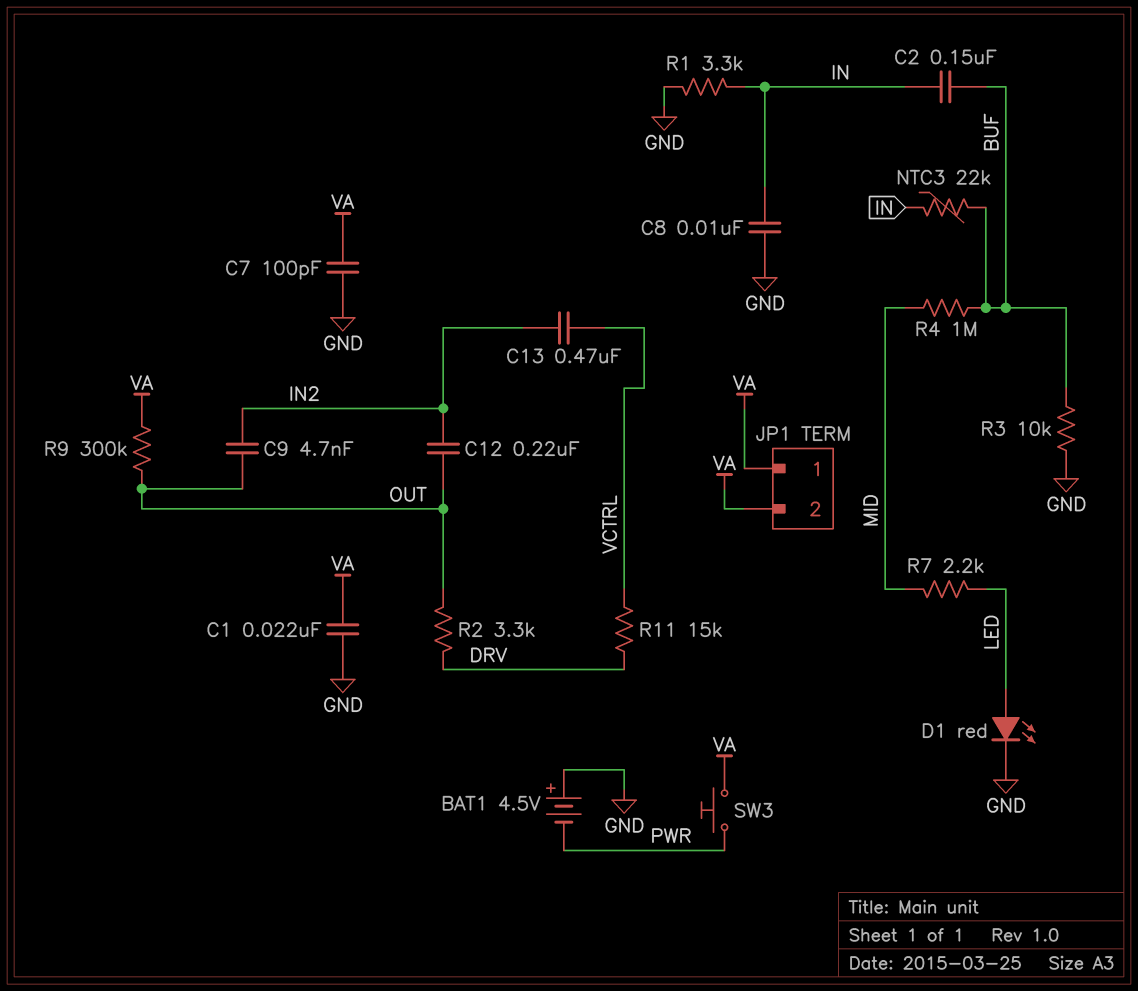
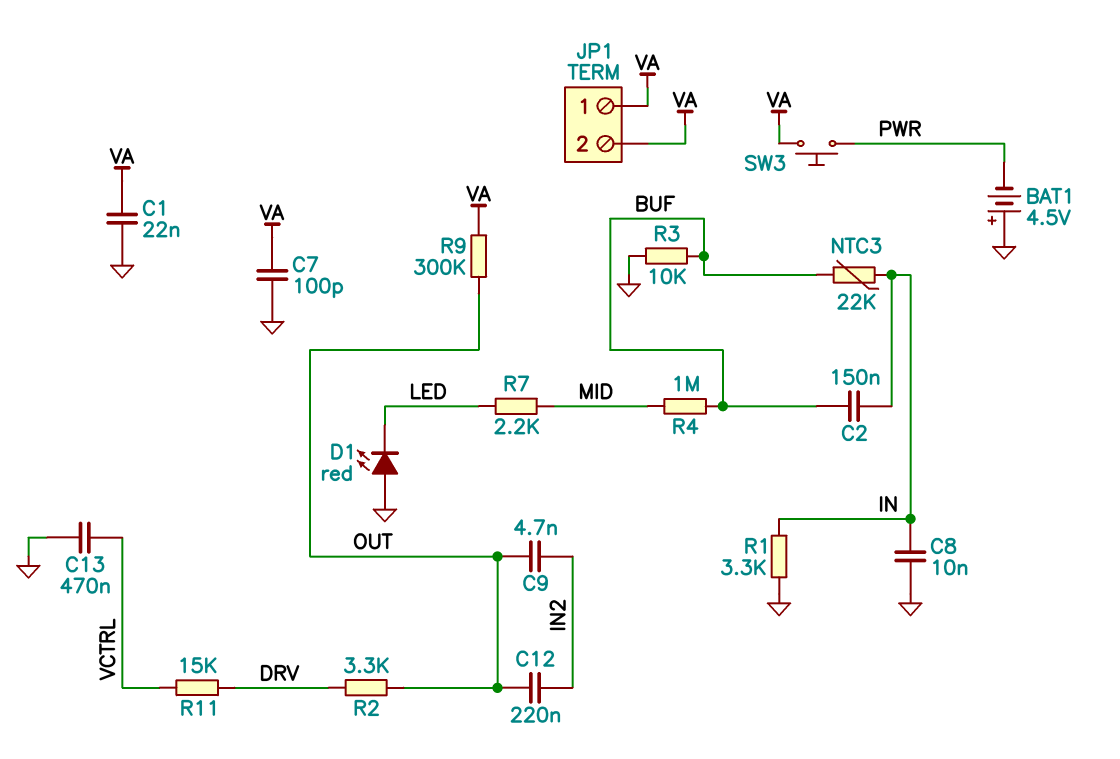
C13: 470nF (IN2, VCTRL) -> 470nF (GND, VCTRL)
D1: LED red (A LED, K GND) -> LED red (A GND, K LED)

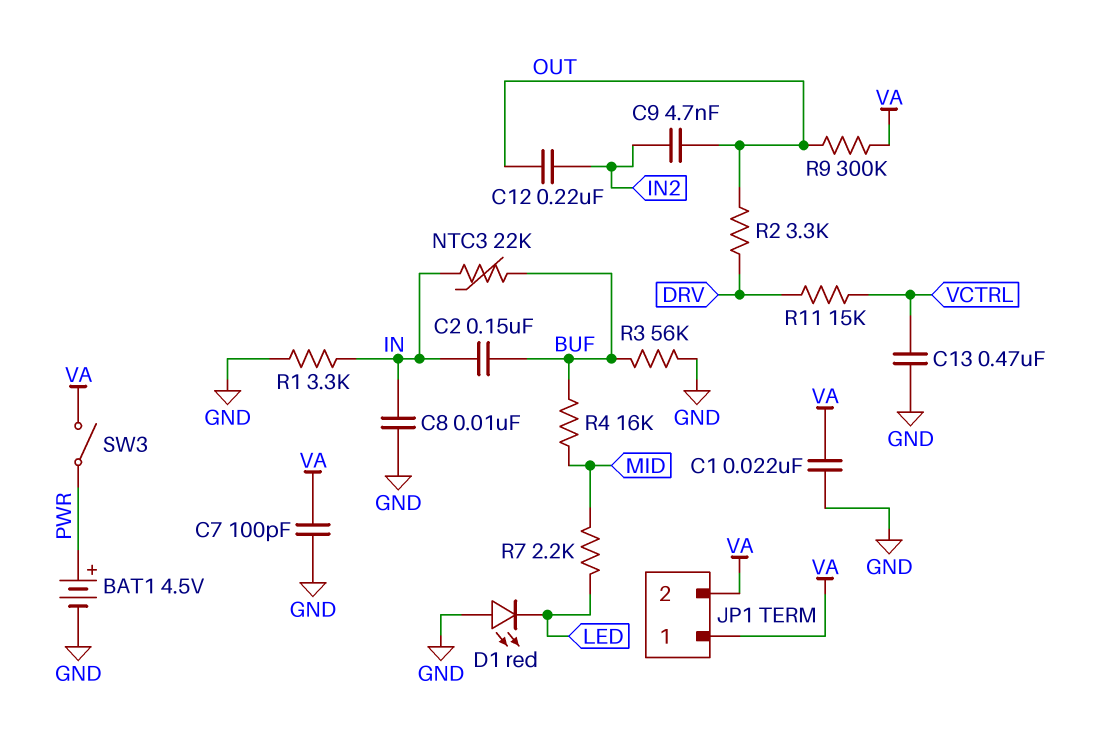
BAT1: 4.5V (plus GND, minus PWR) -> 4.5V (plus PWR, minus GND)
R3: 10k (BUF, GND) -> 56k (BUF, GND)
R4: 1M (BUF, MID) -> 16k (BUF, MID)
SW3: button (PWR, VA) -> switch (PWR, VA)

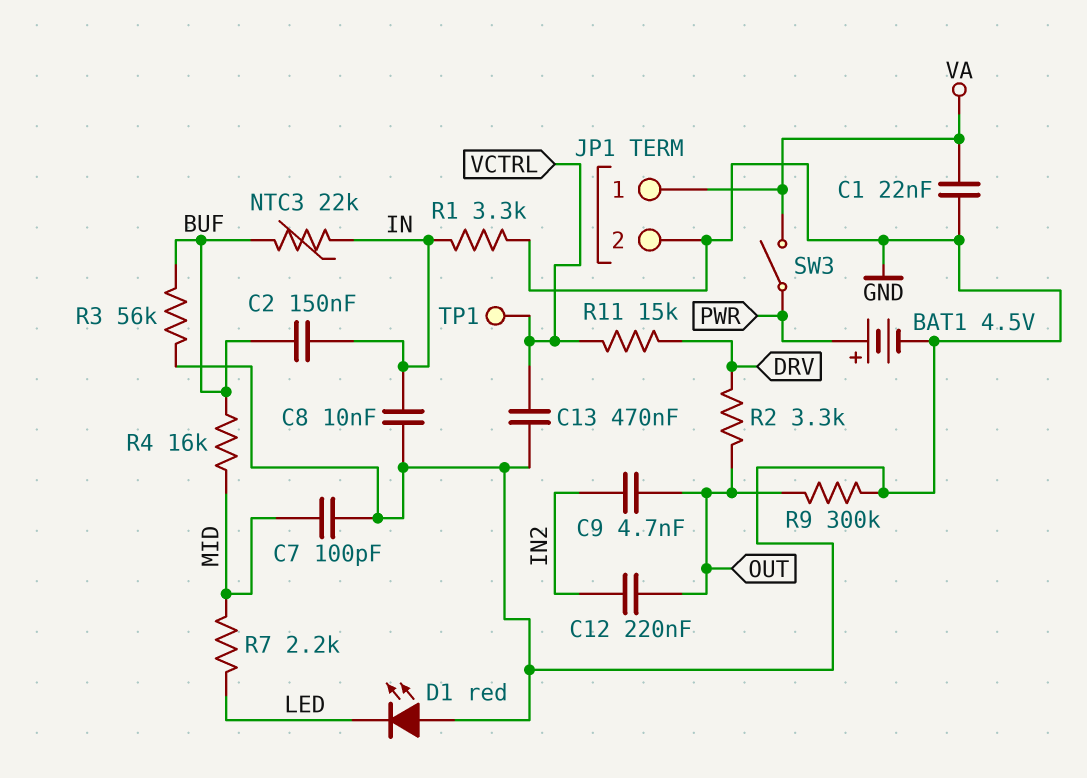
C7: 100pF (GND, VA) -> 100pF (GND, MID)
JP1 pin 2: VA -> GND
R9: 300k (OUT, VA) -> 300k (GND, OUT)
TP1: none -> test point (VCTRL)

